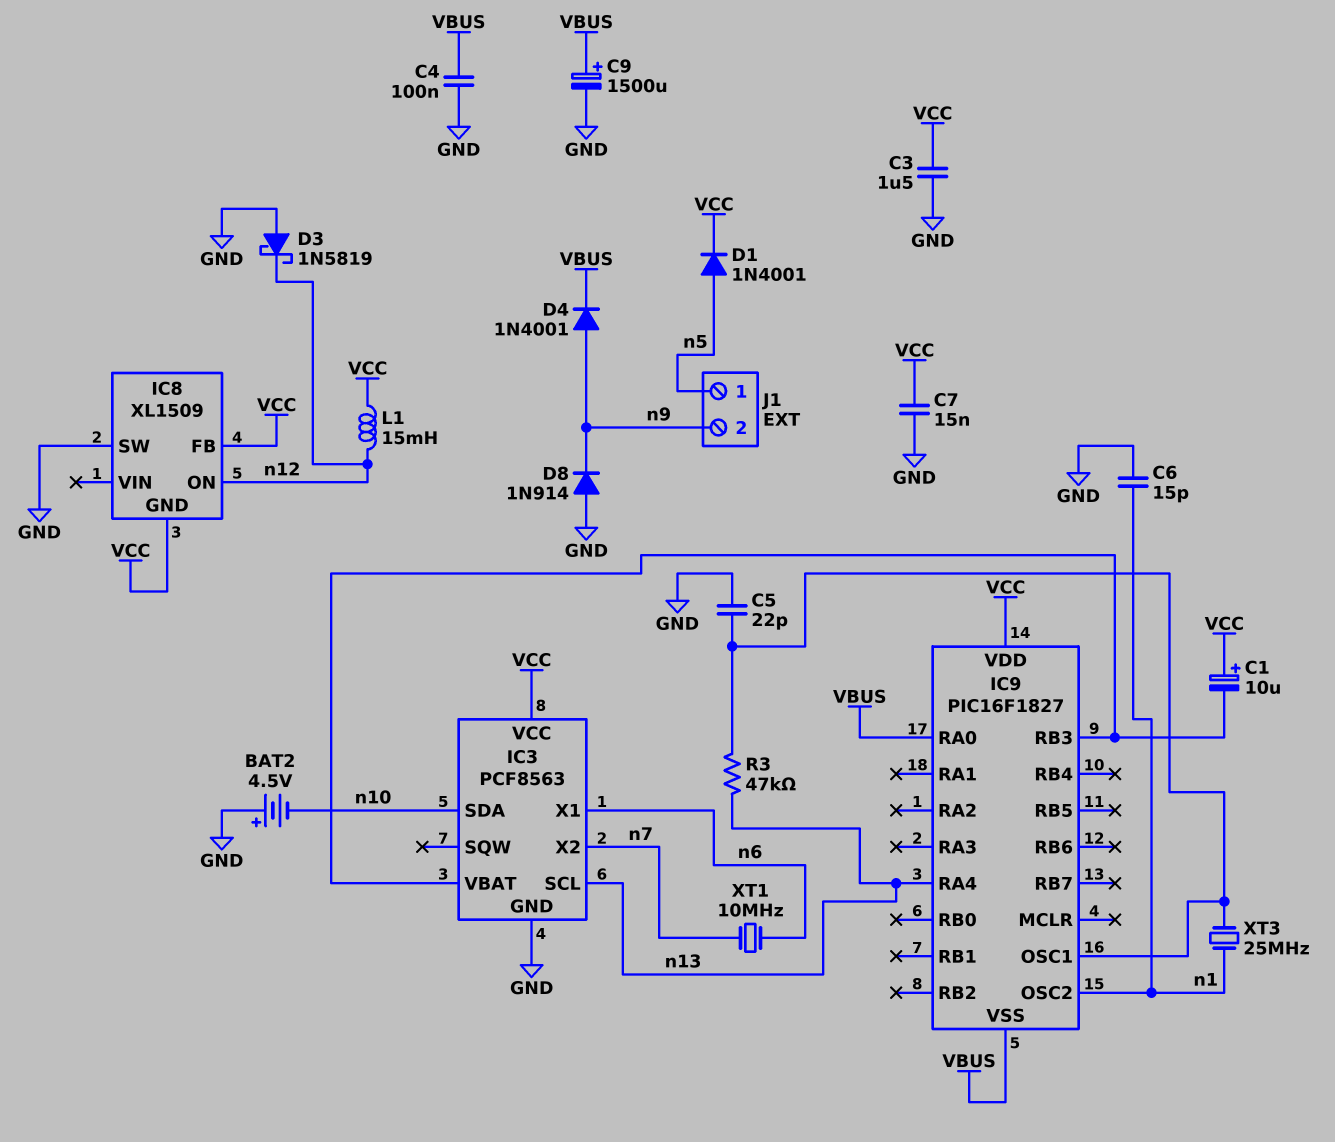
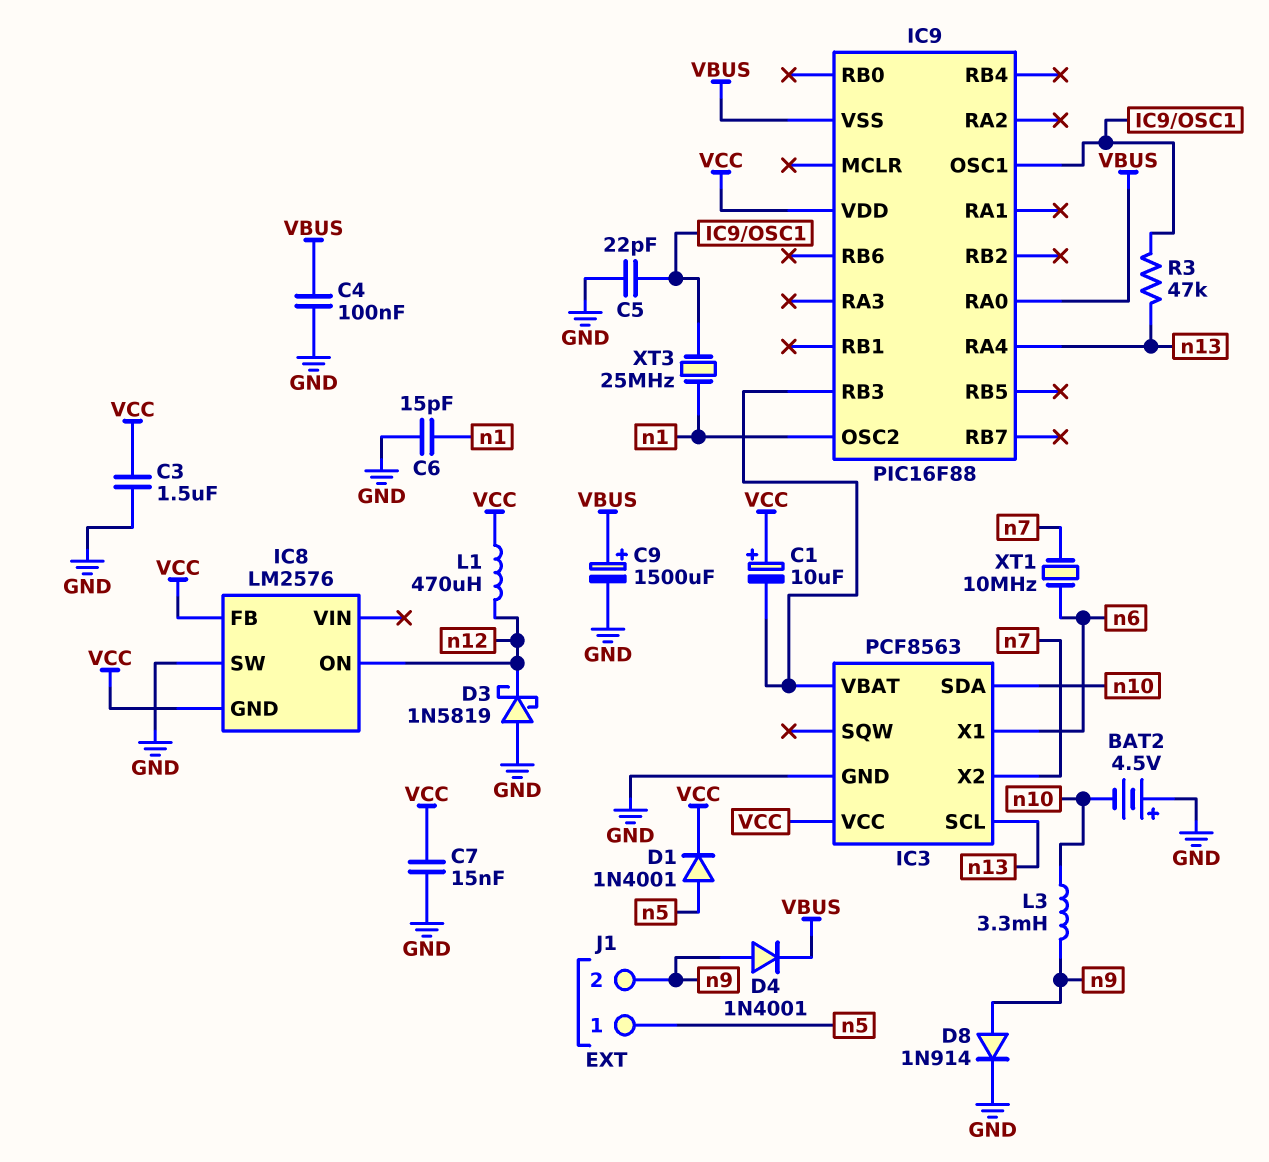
D8: diode 1N914 (A GND, K n9) -> diode 1N914 (A n9, K GND)
IC8: XL1509 -> LM2576
IC9: PIC16F1827 -> PIC16F88
L1: 15mH (VCC, n12) -> 470uH (VCC, n12)
L3: none -> 3.3mH (n9, n10)

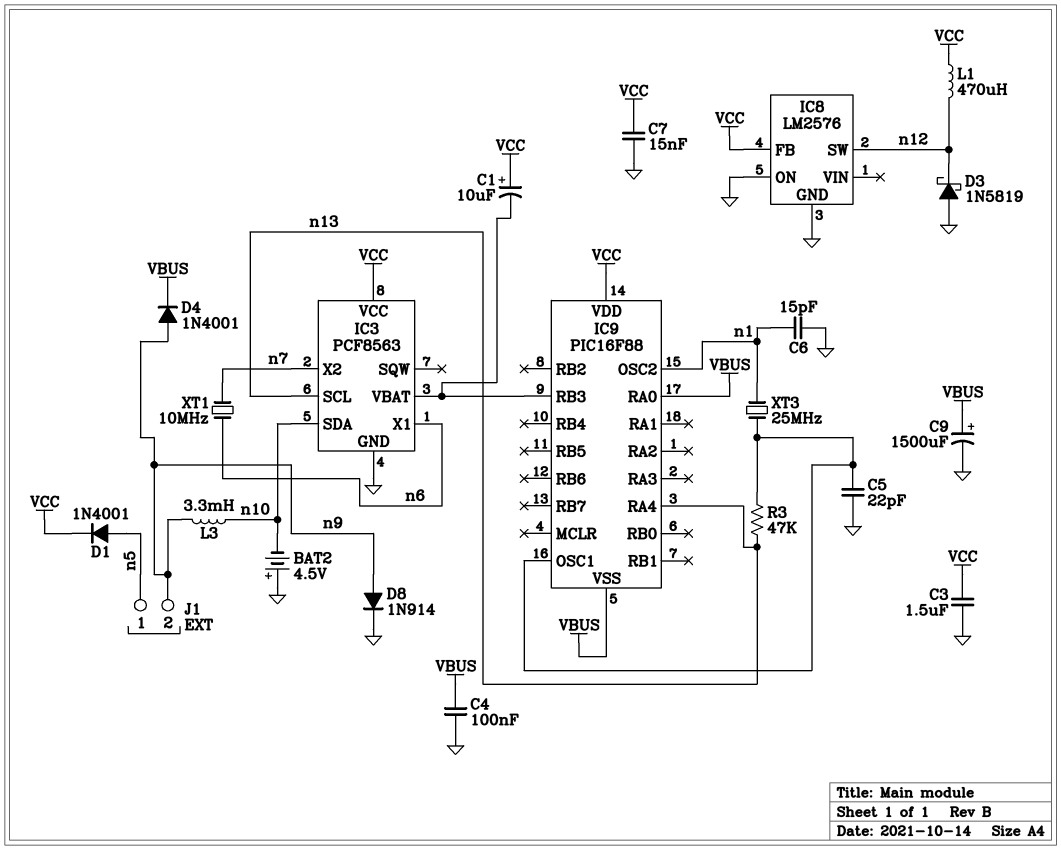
IC8 pin GND: VCC -> GND
IC8 pin ON: n12 -> GND
IC8 pin SW: GND -> n12

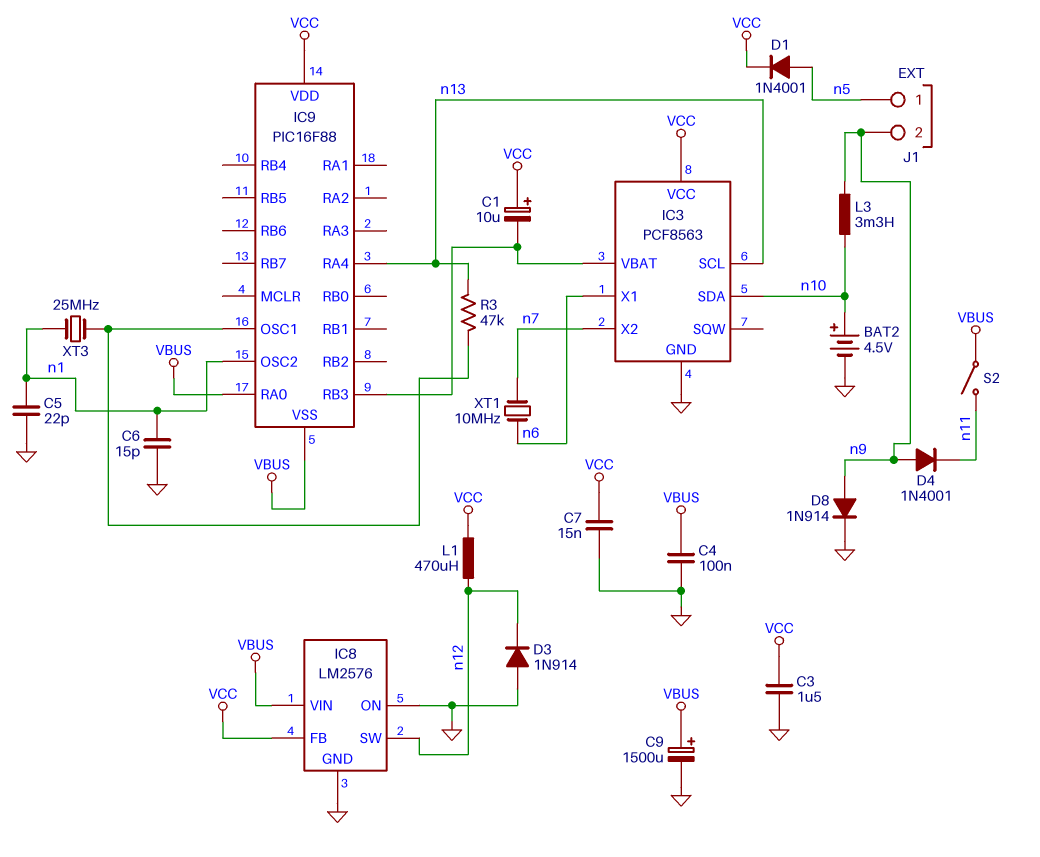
BAT2: 4.5V (plus GND, minus n10) -> 4.5V (plus n10, minus GND)
C5: 22pF (GND, IC9/OSC1) -> 22pF (GND, n1)
D3: schottky 1N5819 (A GND, K n12) -> diode 1N914 (A GND, K n12)
D4: diode 1N4001 (A n9, K VBUS) -> diode 1N4001 (A n9, K n11)
IC8 pin VIN: none -> VBUS
S2: none -> switch (VBUS, n11)

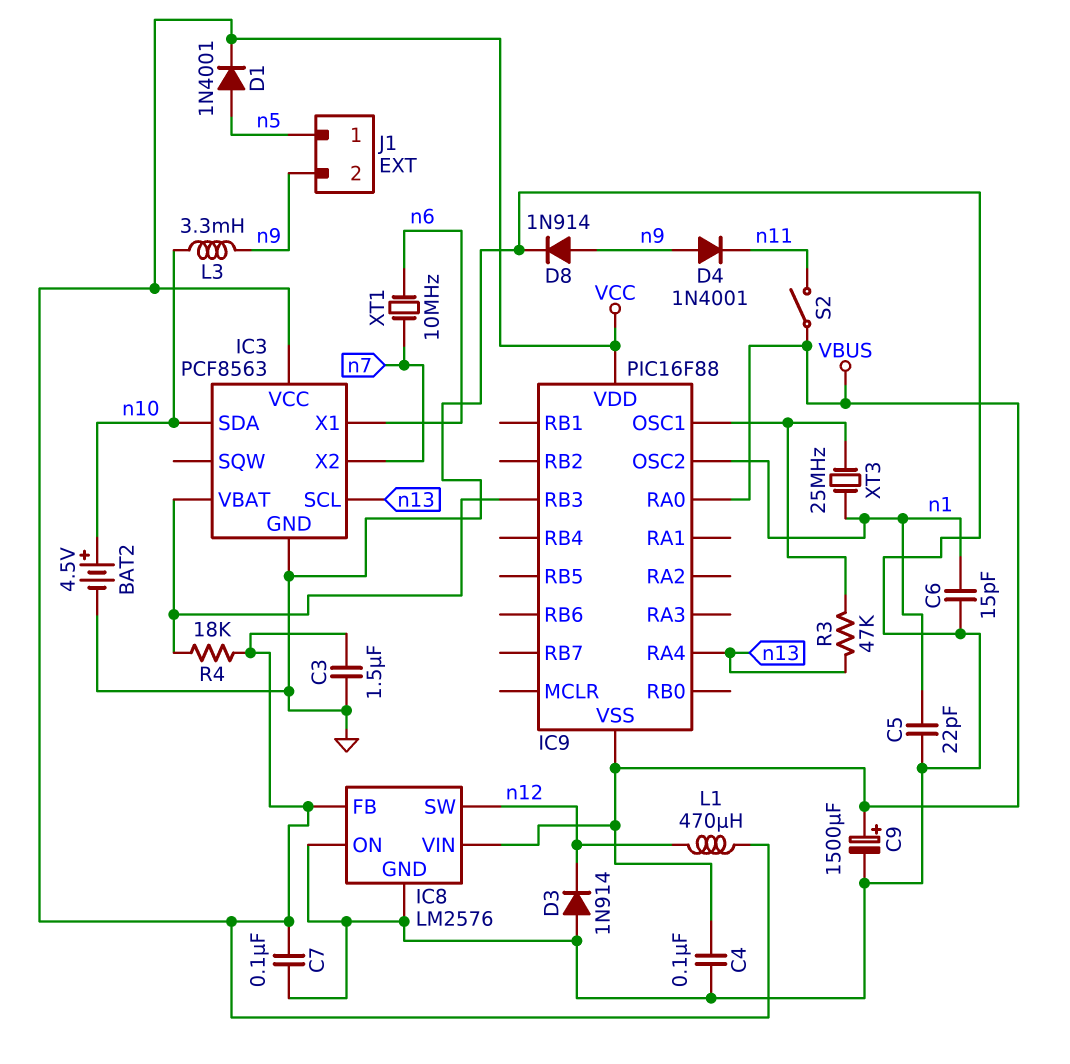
C1: 10uF (plus VCC, minus IC3/VBAT) -> none
C7: 15nF (GND, VCC) -> 100nF (GND, VCC)
R4: none -> 18k (IC3/VBAT, VCC)

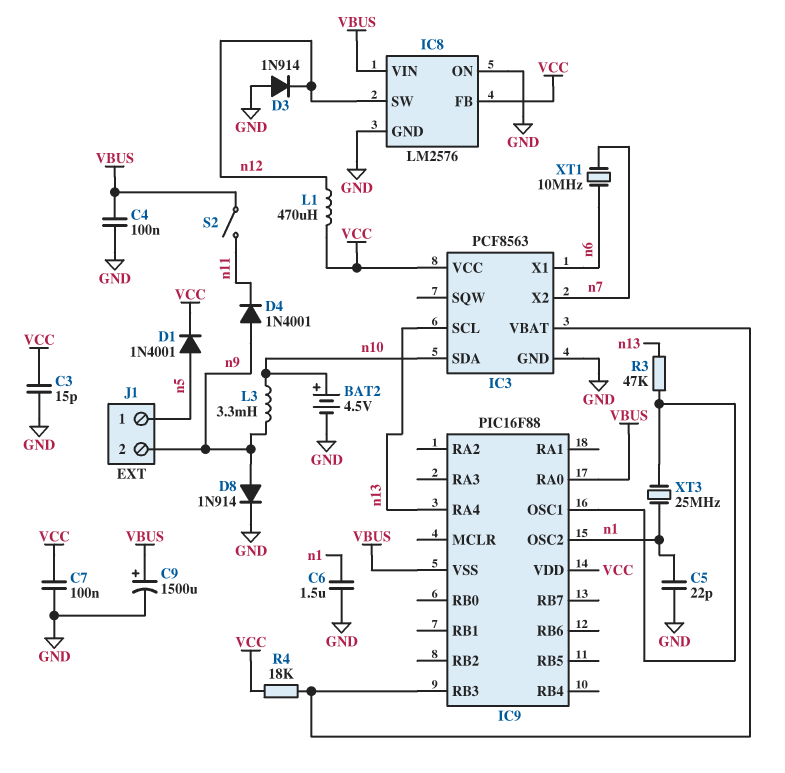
C3: 1.5uF (GND, VCC) -> 15pF (GND, VCC)
C6: 15pF (GND, n1) -> 1.5uF (GND, n1)

